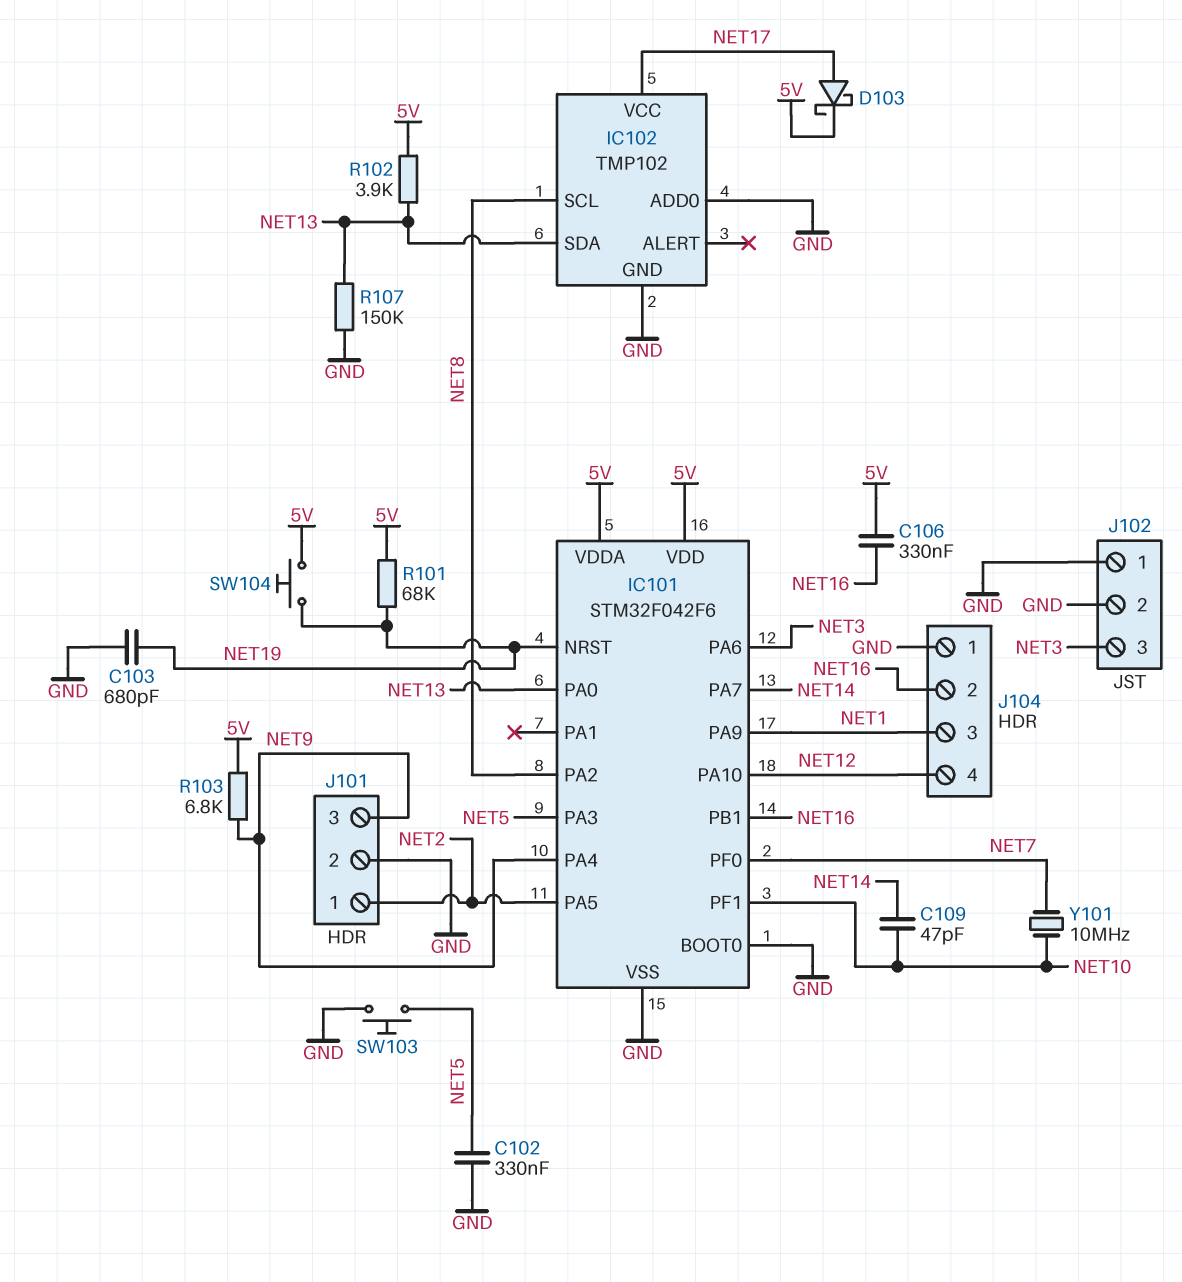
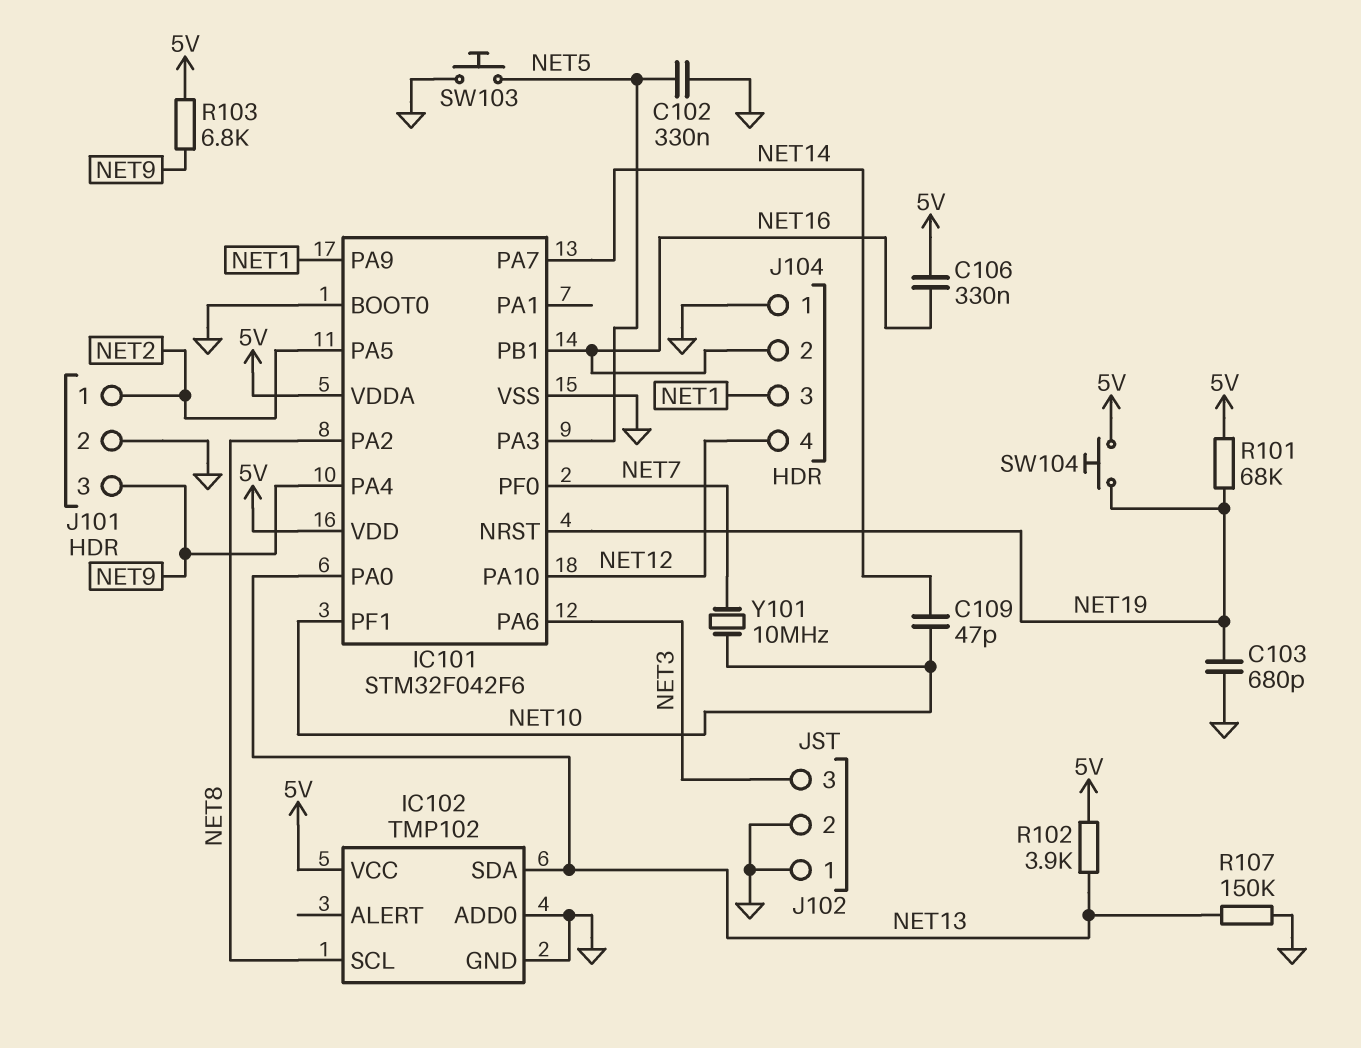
D103: schottky (A NET17, K 5V) -> none
IC102 pin VCC: NET17 -> 5V

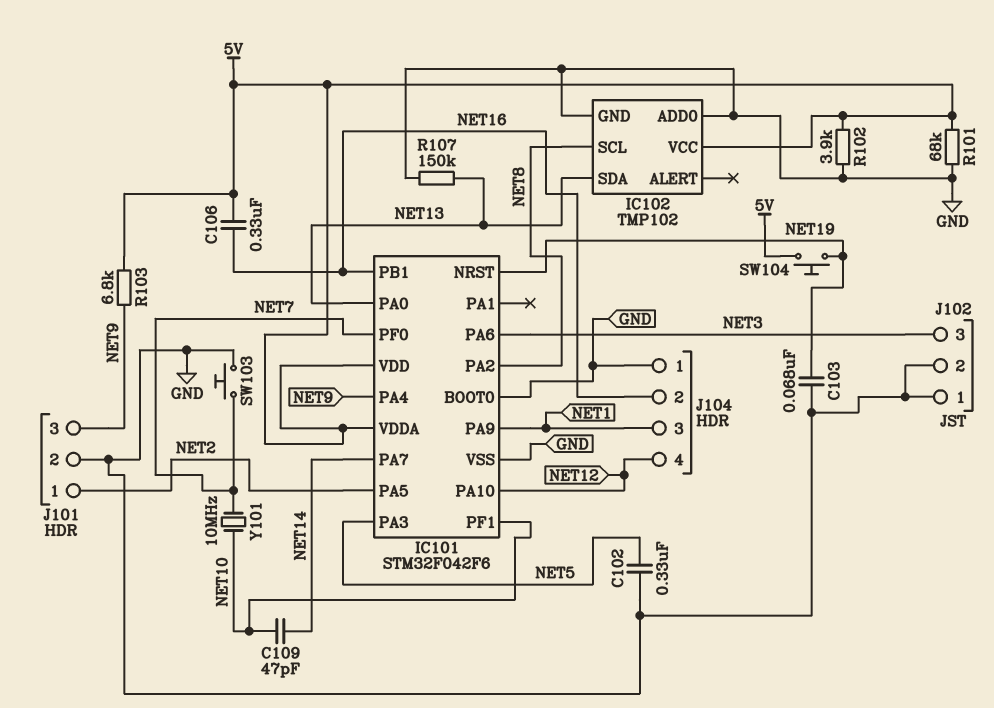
C103: 680pF (GND, NET19) -> 68nF (GND, NET19)
R101: 68k (5V, NET19) -> 68k (5V, GND)
R102: 3.9k (5V, NET13) -> 3.9k (5V, GND)
SW103: button (GND, NET5) -> button (GND, NET7)

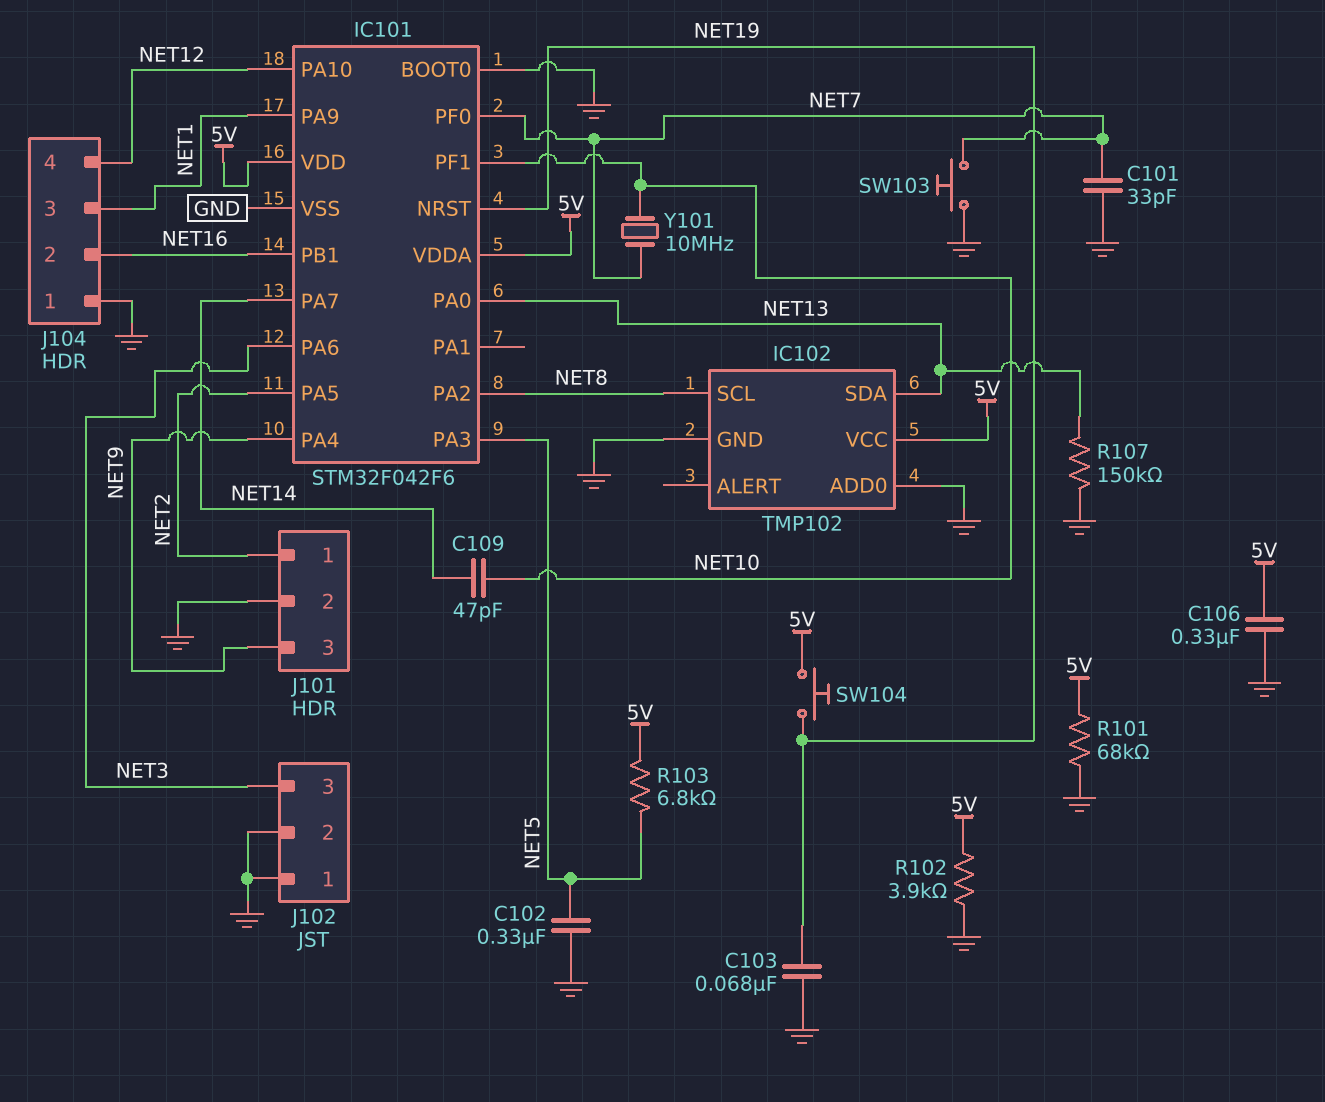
C101: none -> 33pF (GND, NET7)
C106: 330nF (5V, NET16) -> 330nF (5V, GND)
R103: 6.8k (5V, NET9) -> 6.8k (5V, NET5)

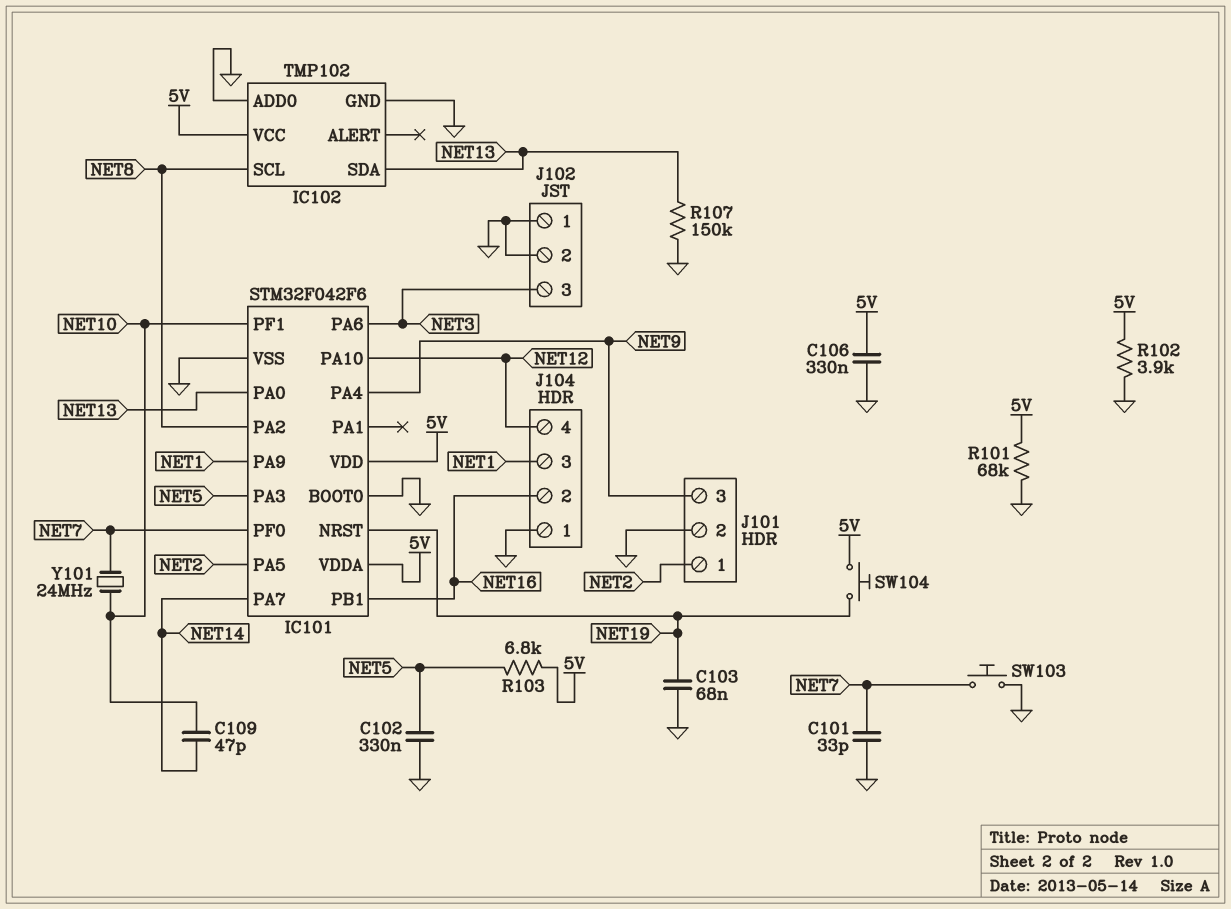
Y101: 10MHz (NET7, NET10) -> 24MHz (NET7, NET10)

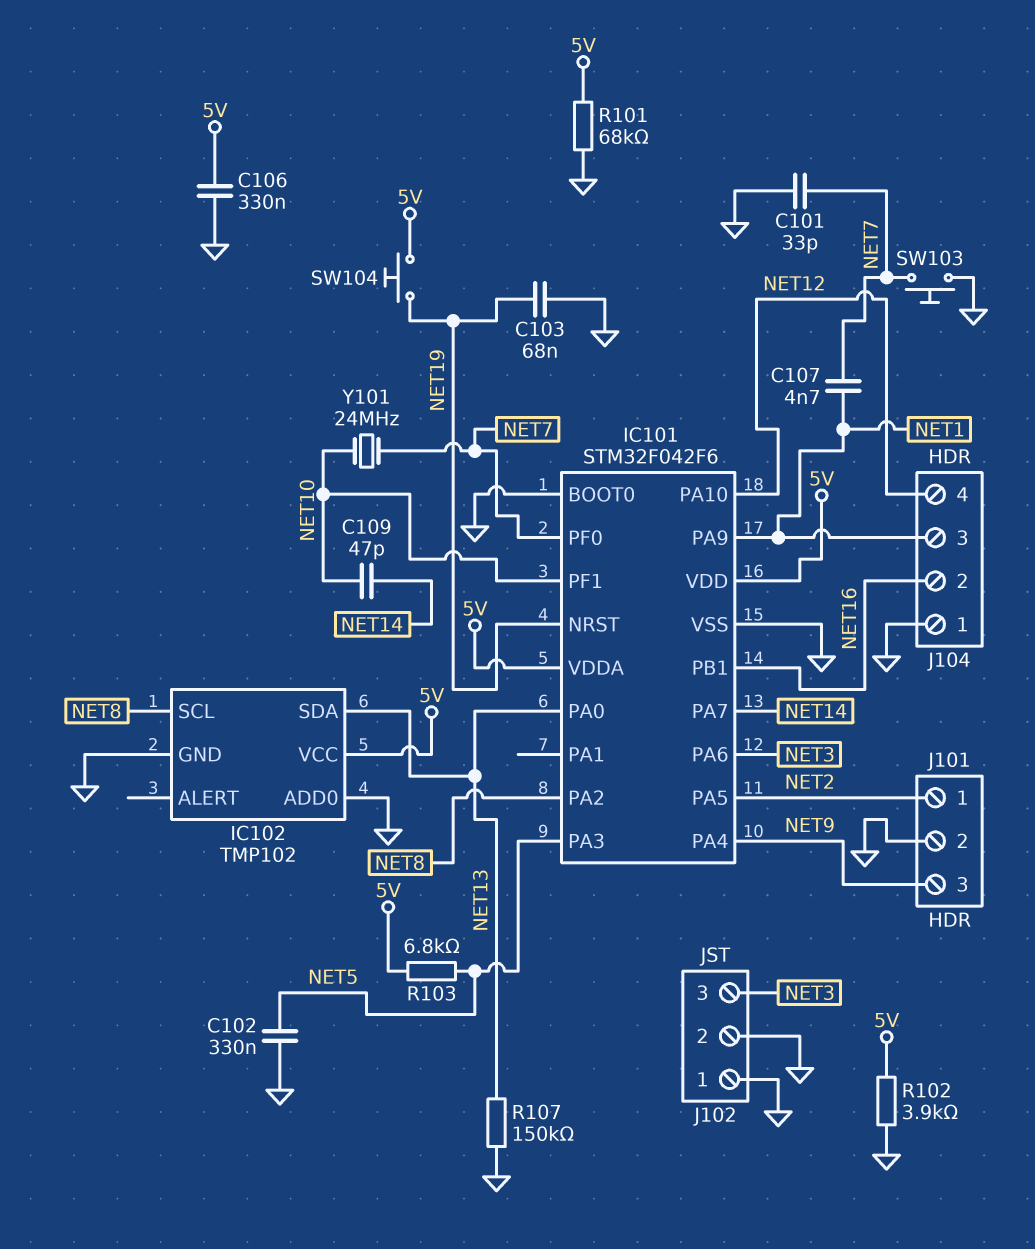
C107: none -> 4.7nF (NET1, NET7)

